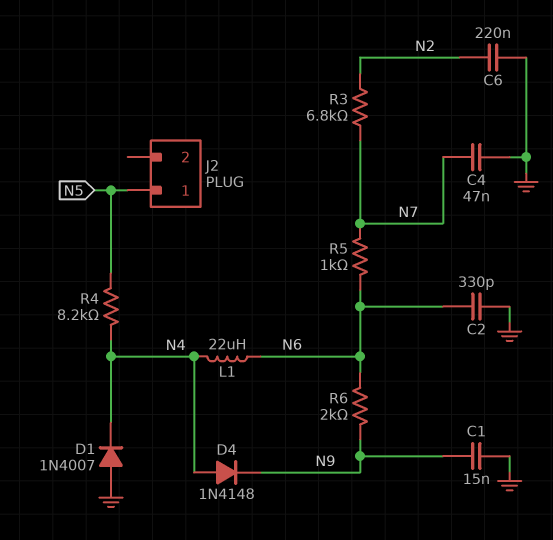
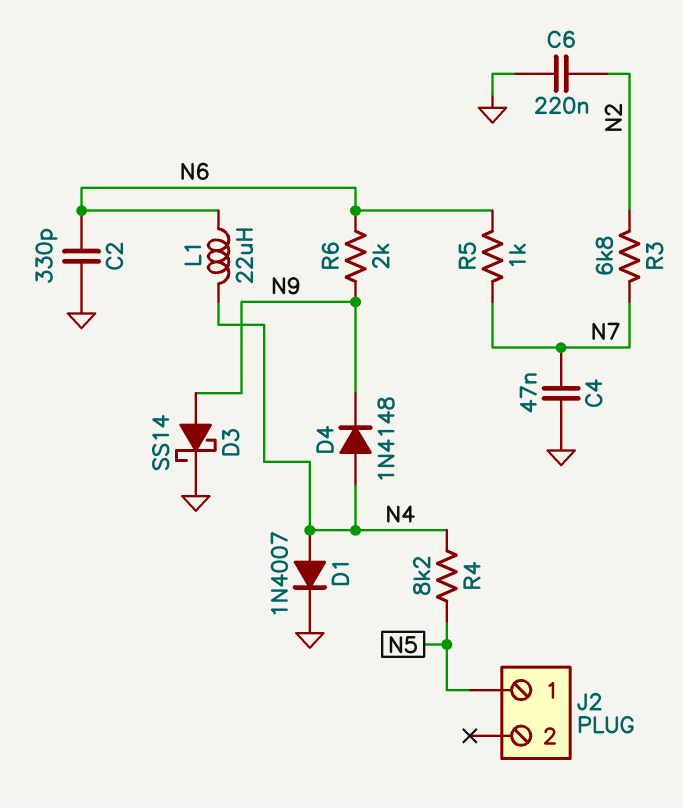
C1: 15nF (GND, N9) -> none
D1: diode 1N4007 (A GND, K N4) -> diode 1N4007 (A N4, K GND)
D3: none -> schottky SS14 (A N9, K GND)

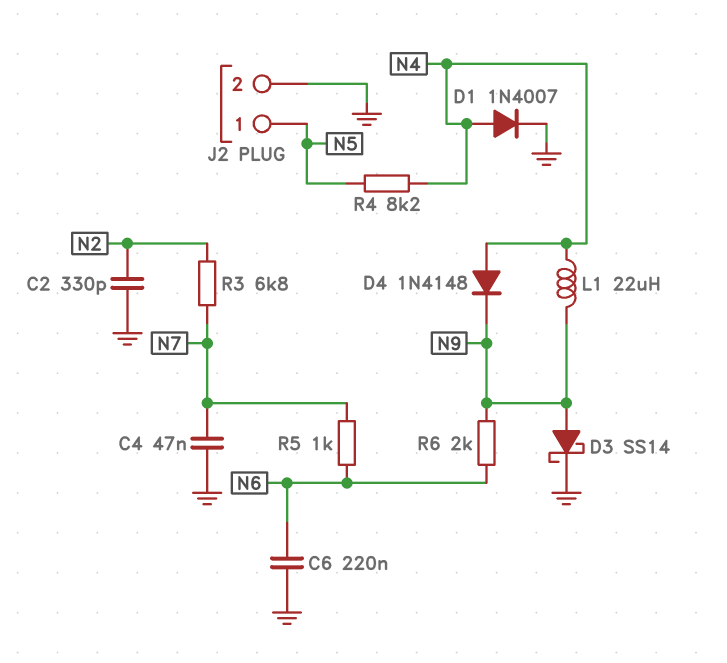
C2: 330pF (GND, N6) -> 330pF (GND, N2)
C6: 220nF (GND, N2) -> 220nF (GND, N6)
J2 pin 2: none -> GND
L1: 22uH (N4, N6) -> 22uH (N4, N9)

